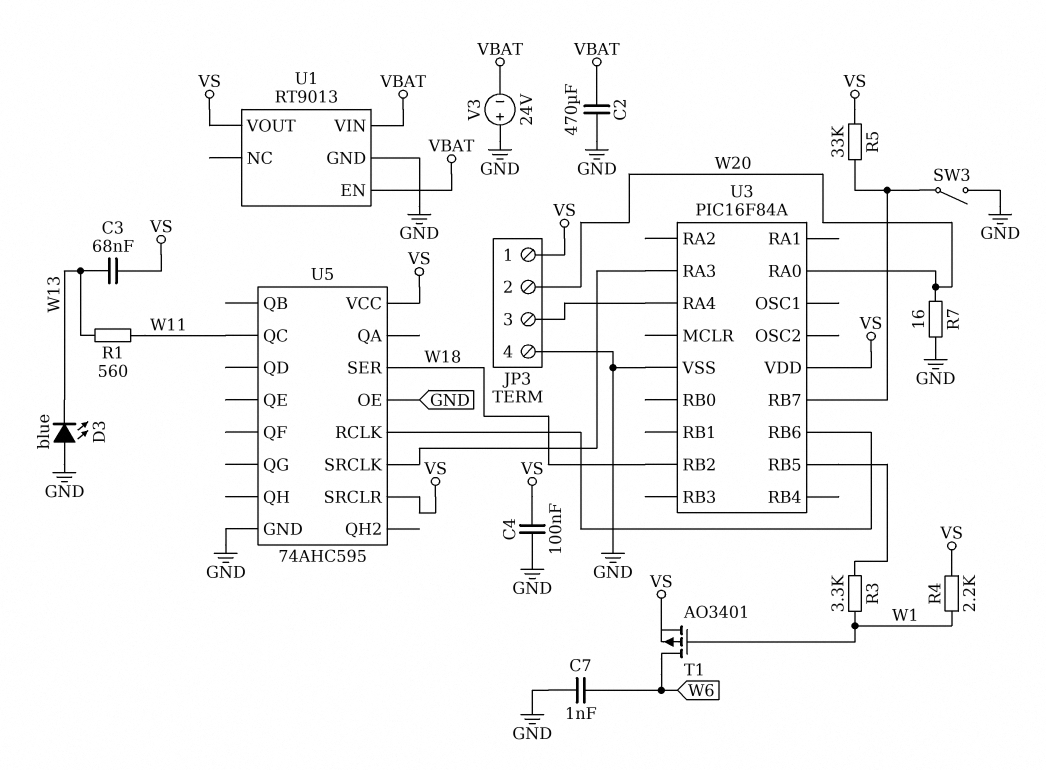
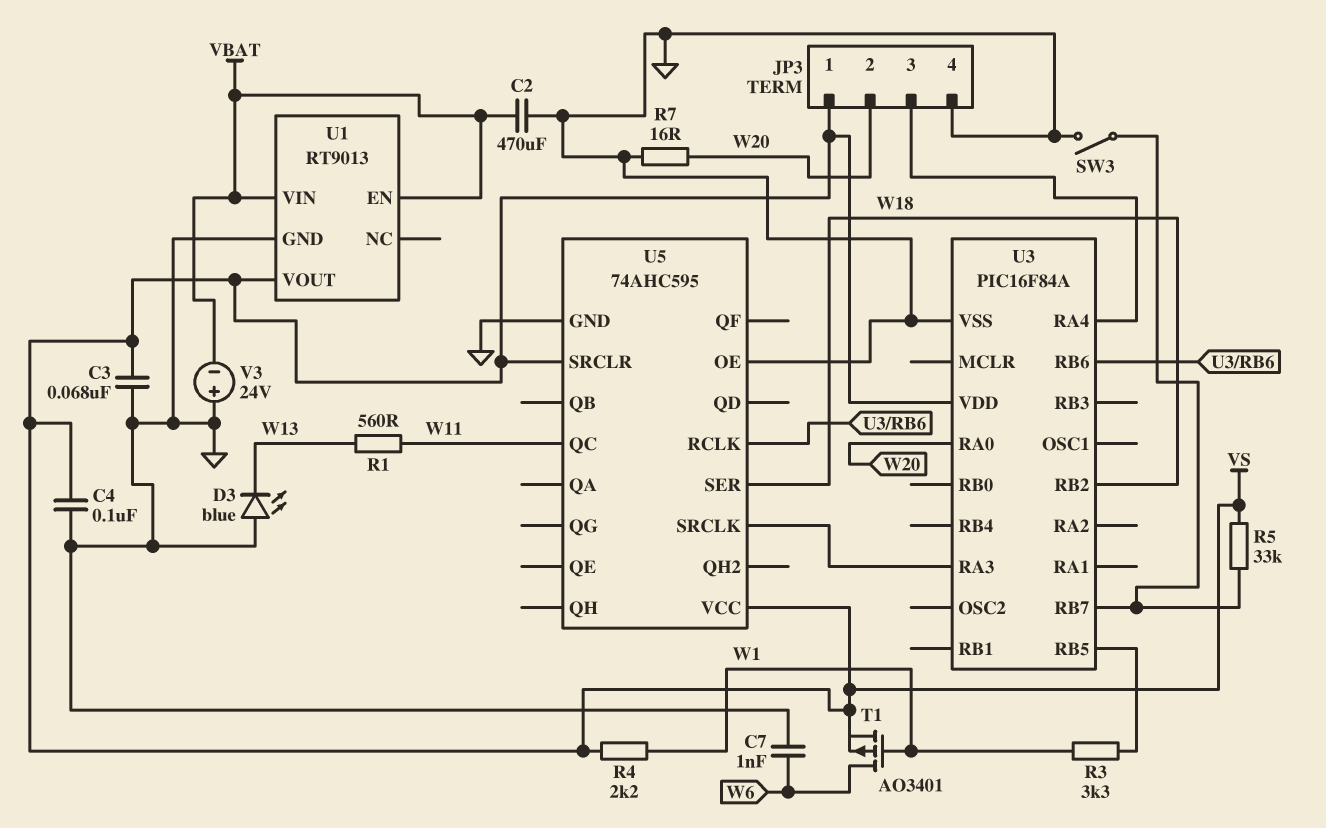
C3: 68nF (VS, W13) -> 68nF (GND, VS)

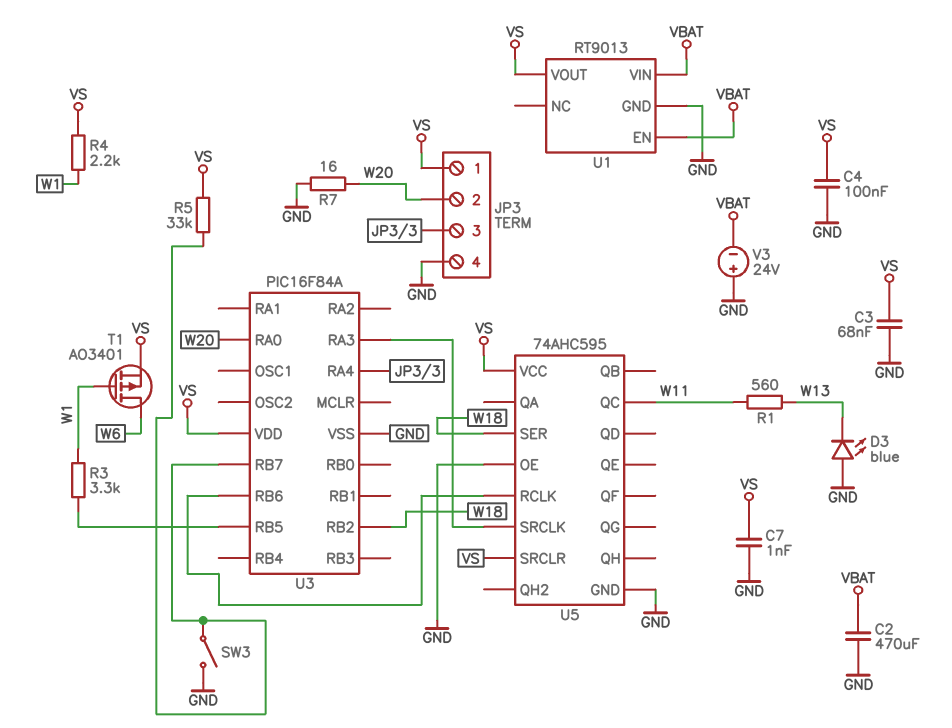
C7: 1nF (GND, W6) -> 1nF (GND, VS)

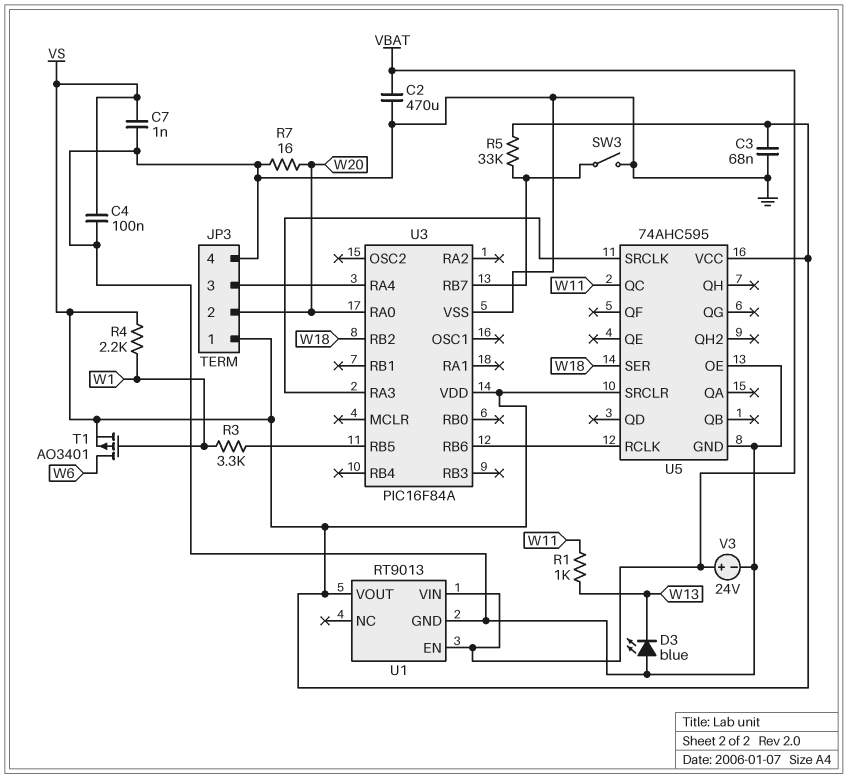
R1: 560 (W11, W13) -> 1k (W11, W13)
V3: 24V (plus GND, minus VBAT) -> 24V (plus VBAT, minus GND)

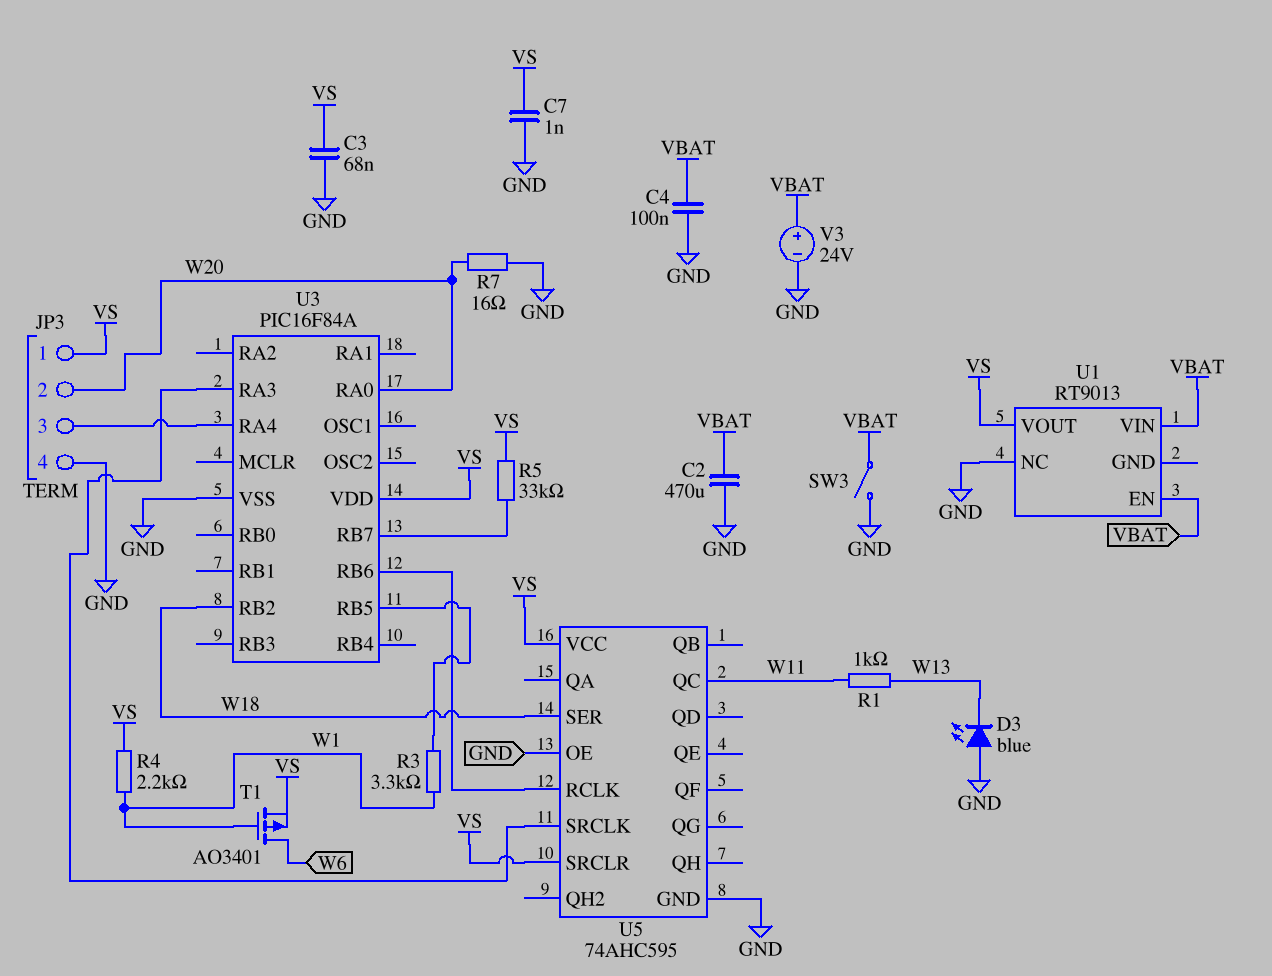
C4: 100nF (GND, VS) -> 100nF (GND, VBAT)
SW3: switch (GND, U3/RB7) -> switch (GND, VBAT)
U1 pin GND: GND -> none
U1 pin NC: none -> GND

